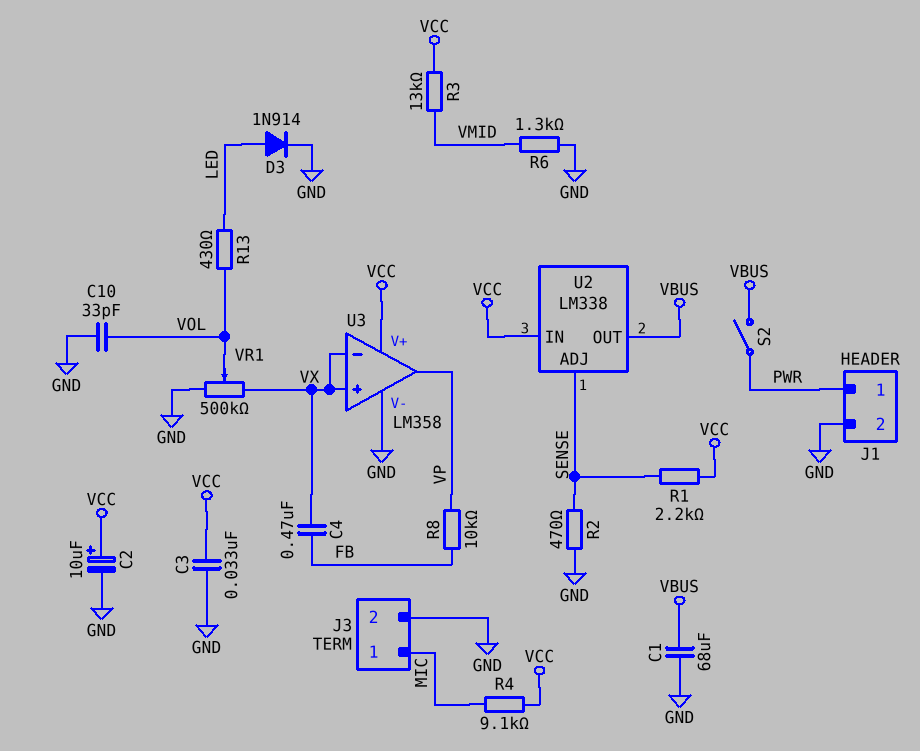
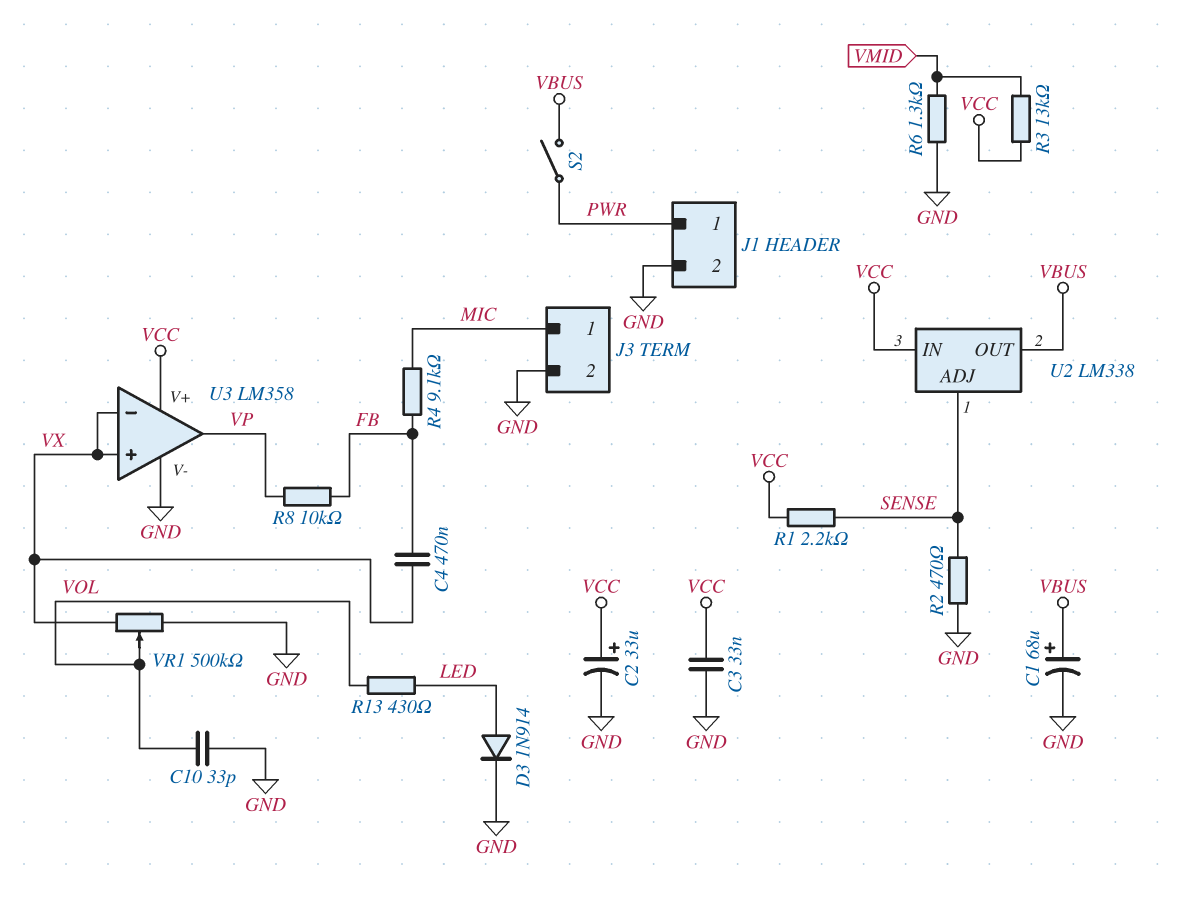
C1: 68uF (GND, VBUS) -> 68uF (plus VBUS, minus GND)
C2: 10uF (plus VCC, minus GND) -> 33uF (plus VCC, minus GND)
R4: 9.1k (MIC, VCC) -> 9.1k (FB, MIC)

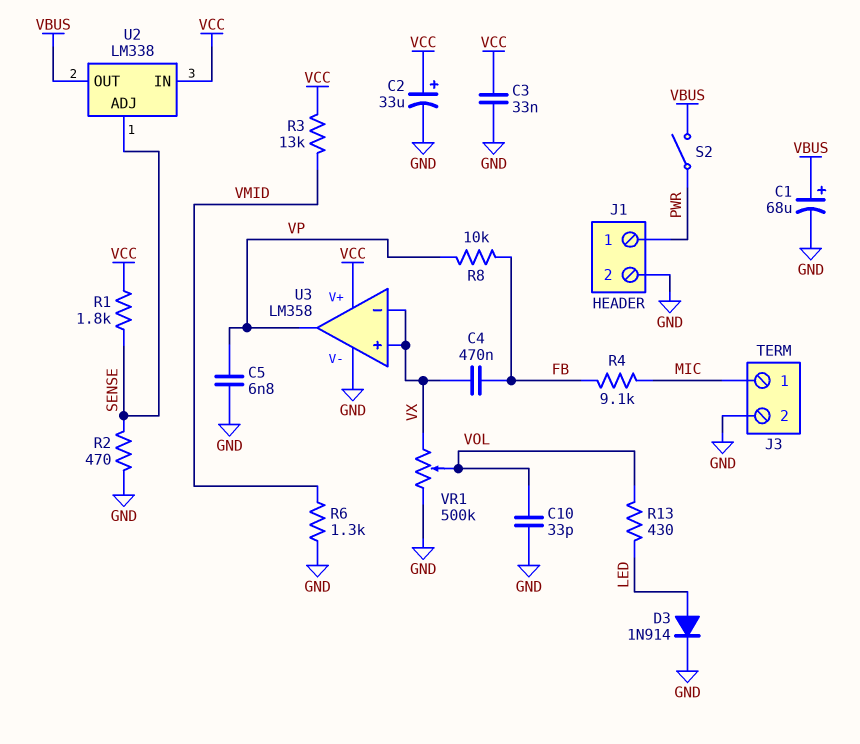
C5: none -> 6.8nF (GND, VP)
R1: 2.2k (SENSE, VCC) -> 1.8k (SENSE, VCC)

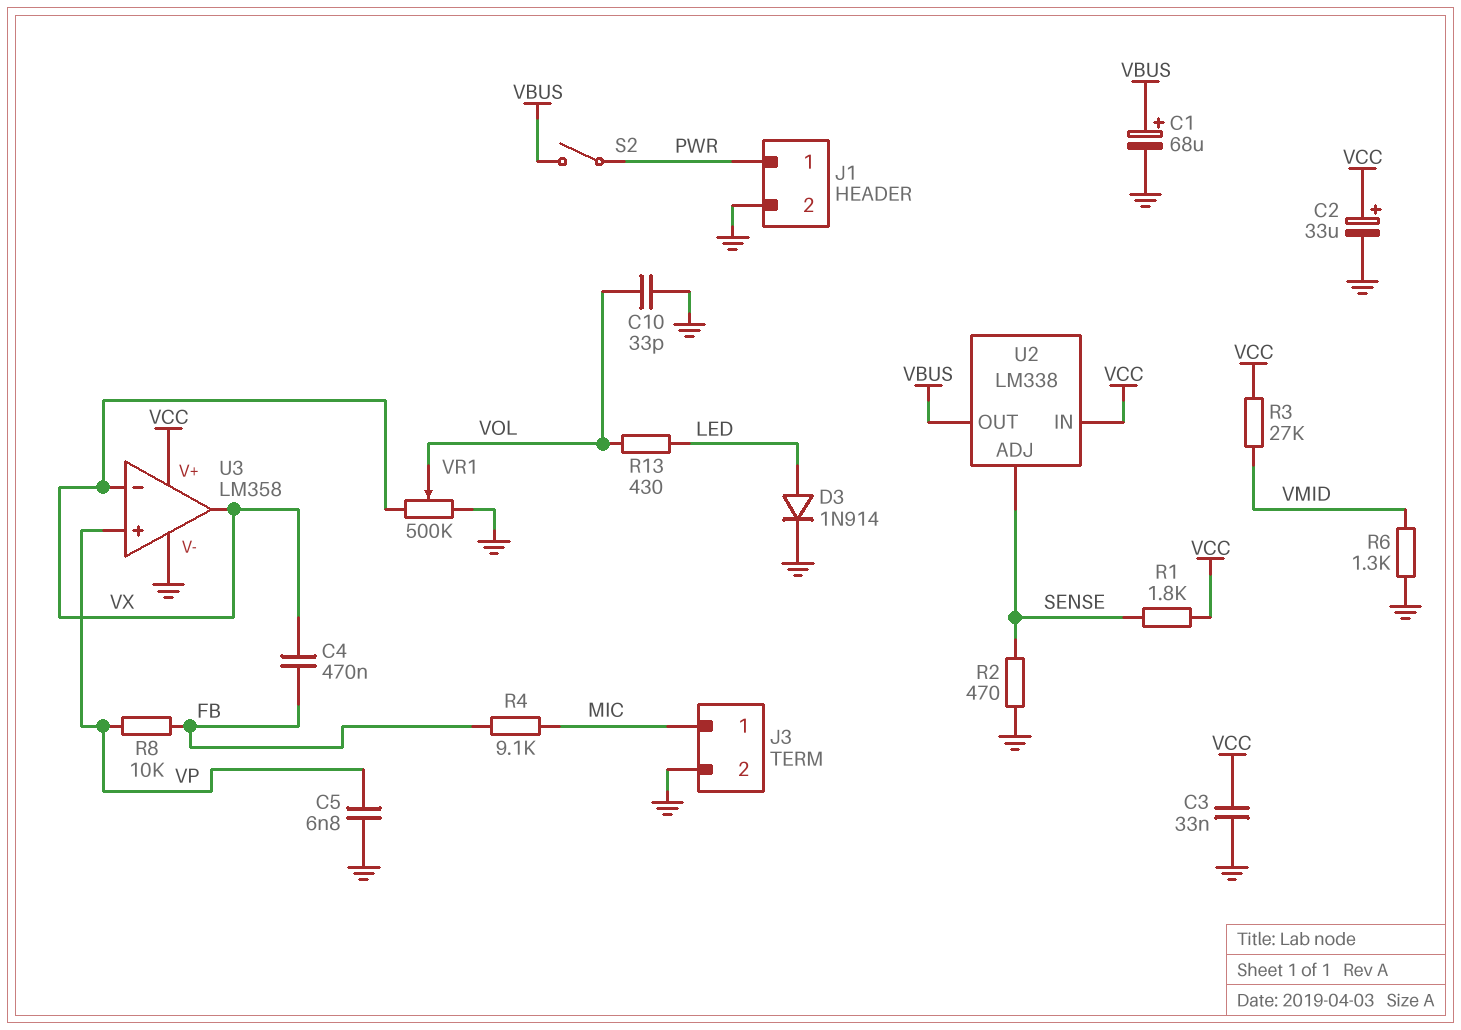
R3: 13k (VCC, VMID) -> 27k (VCC, VMID)
U3 pin in+: VX -> VP
U3 pin out: VP -> VX

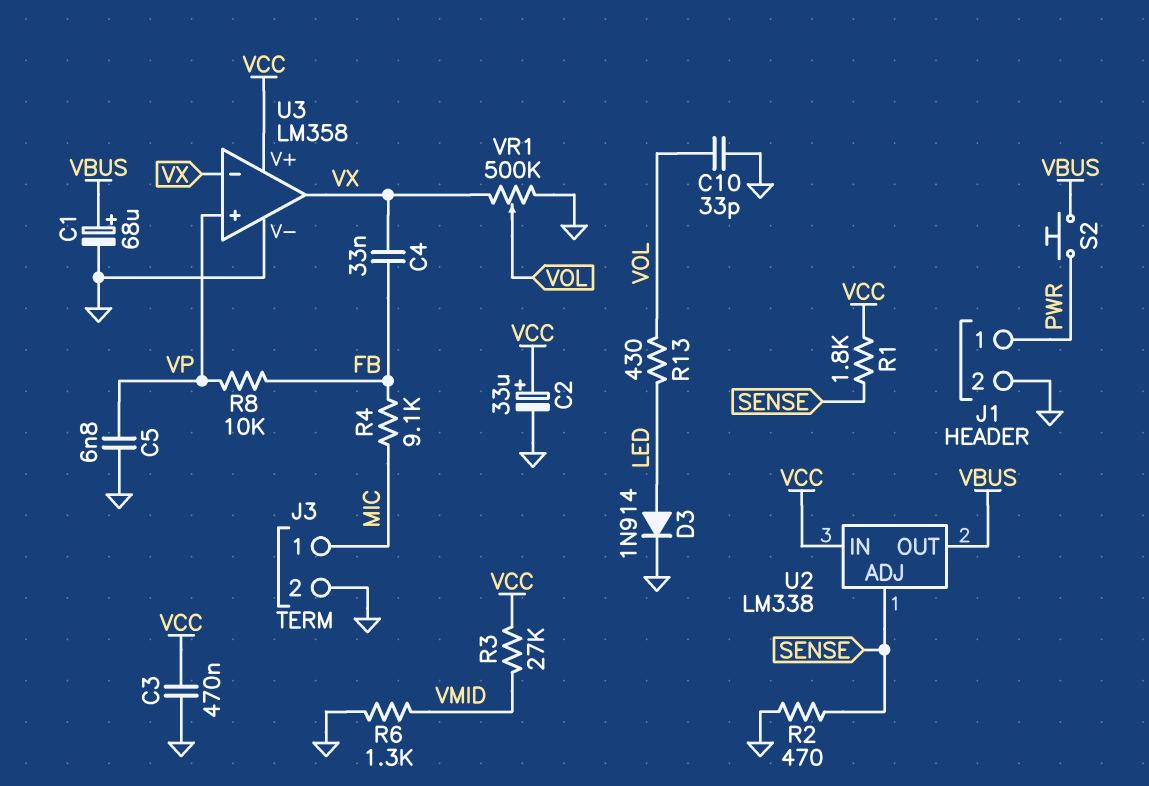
C3: 33nF (GND, VCC) -> 470nF (GND, VCC)
C4: 470nF (FB, VX) -> 33nF (FB, VX)
S2: switch (PWR, VBUS) -> button (PWR, VBUS)

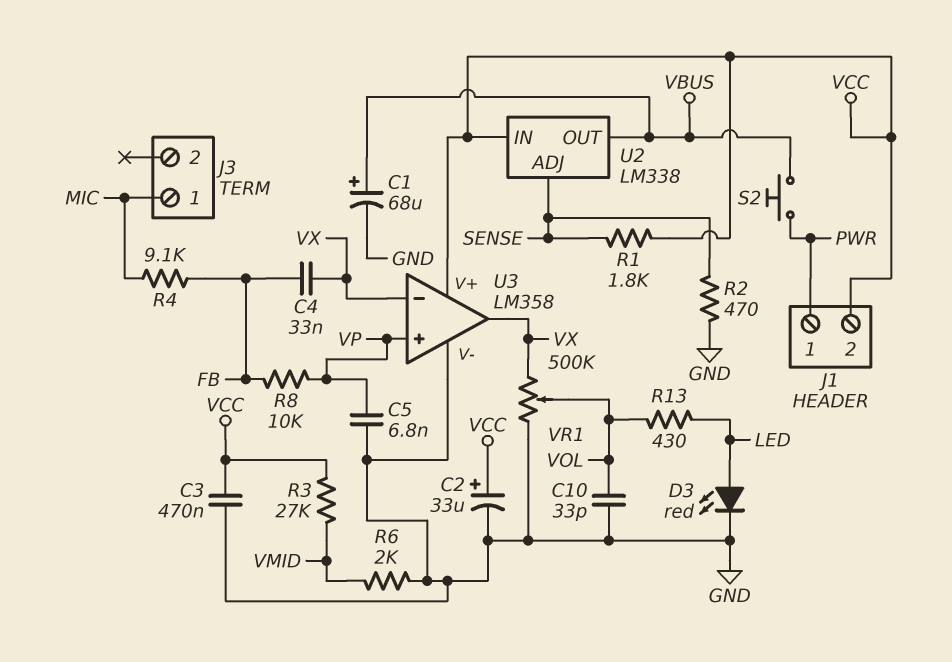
D3: diode 1N914 (A LED, K GND) -> LED red (A LED, K GND)
J1 pin 2: GND -> VCC
J3 pin 2: GND -> none
R6: 1.3k (GND, VMID) -> 2k (GND, VMID)

